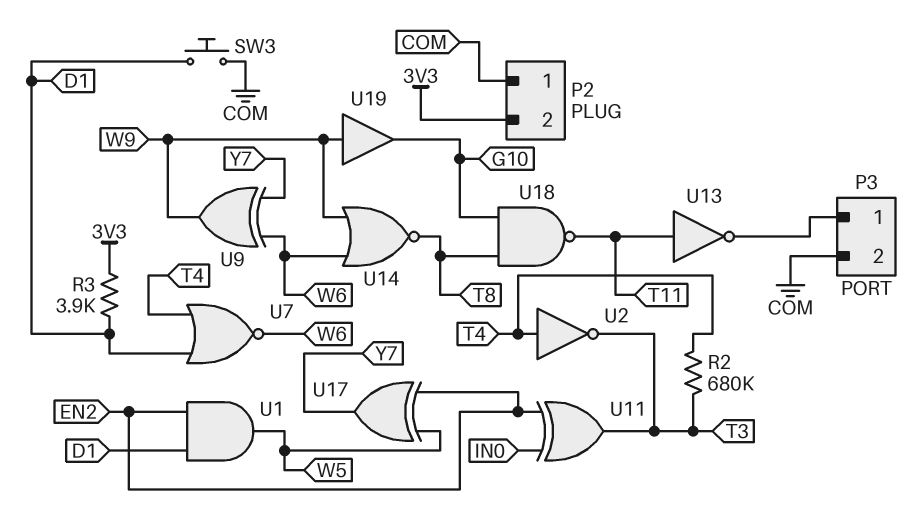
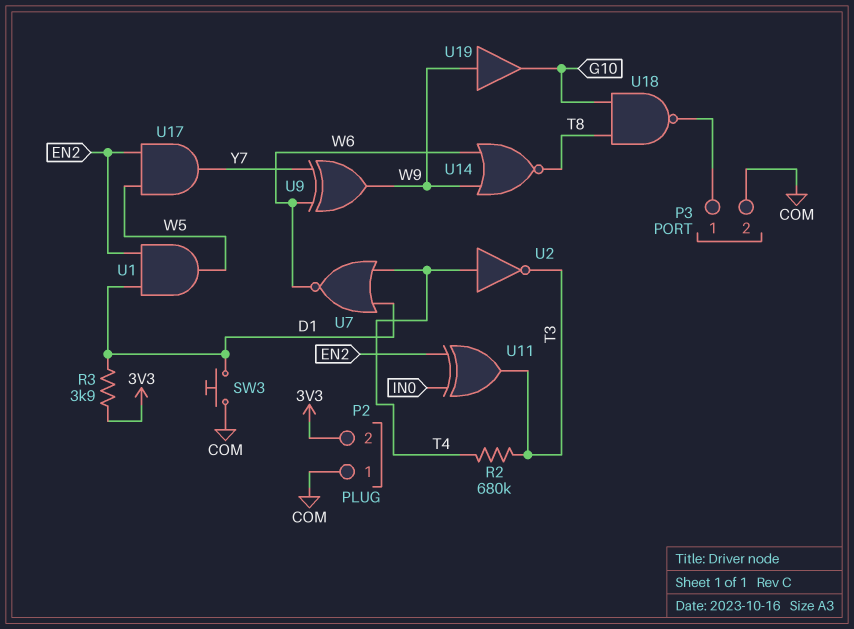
U13: NOT (in T11, out P3/1) -> none
U17: XOR (in EN2, in W5, out Y7) -> AND (in EN2, in W5, out Y7)
U18: NAND (in G10, in T8, out T11) -> NAND (in G10, in T8, out P3/1)

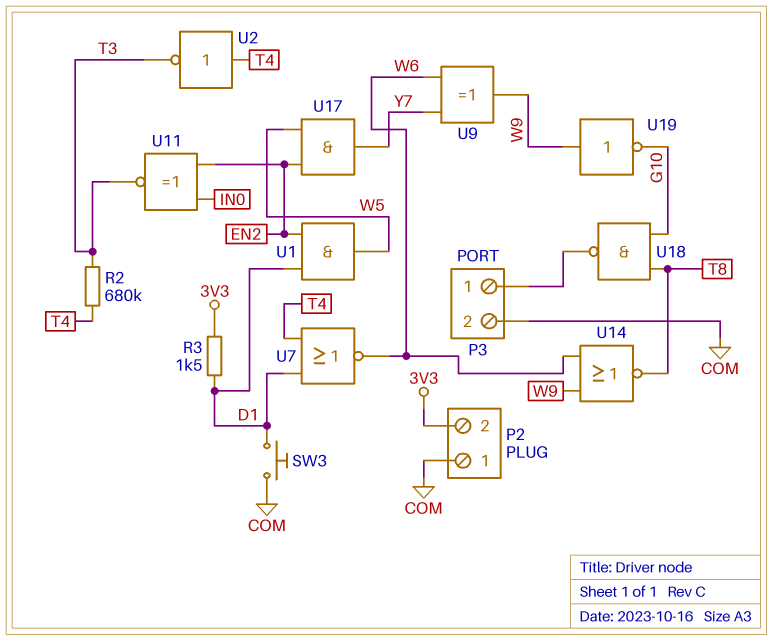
R3: 3.9k (3V3, D1) -> 1.5k (3V3, D1)
U11: XOR (in EN2, in IN0, out T3) -> XNOR (in EN2, in IN0, out T3)
U19: buffer (in W9, out G10) -> NOT (in W9, out G10)

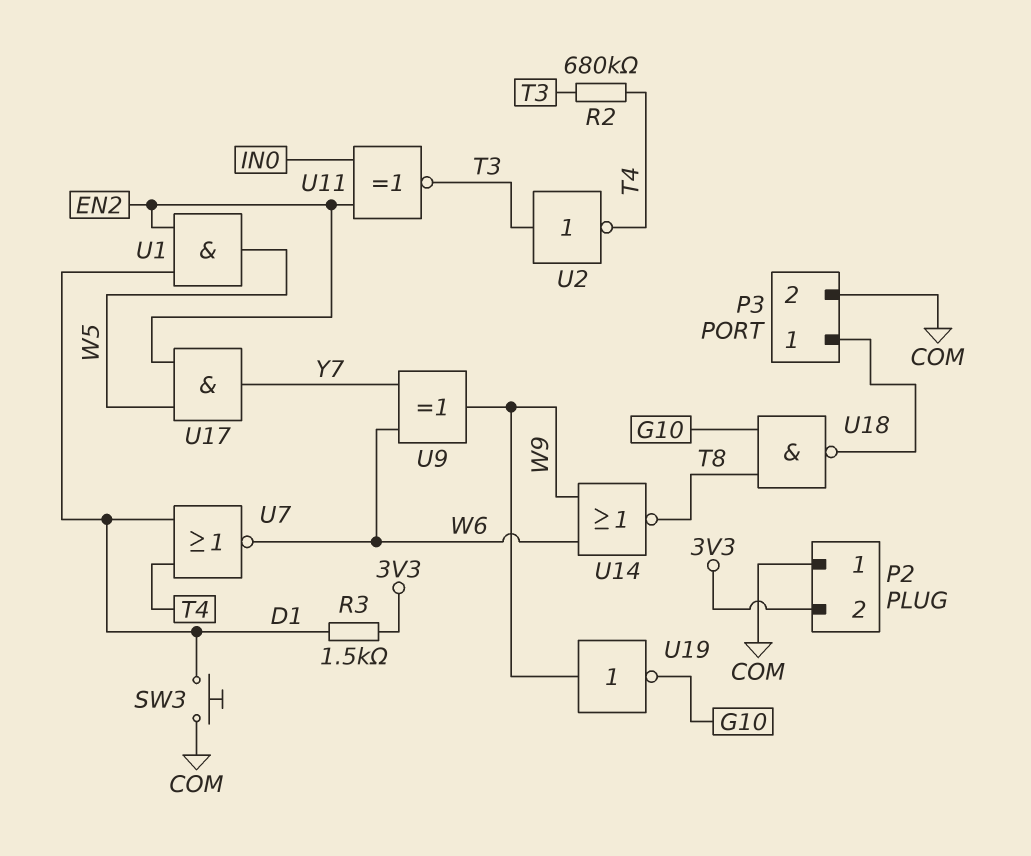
U2: NOT (in T4, out T3) -> NOT (in T3, out T4)

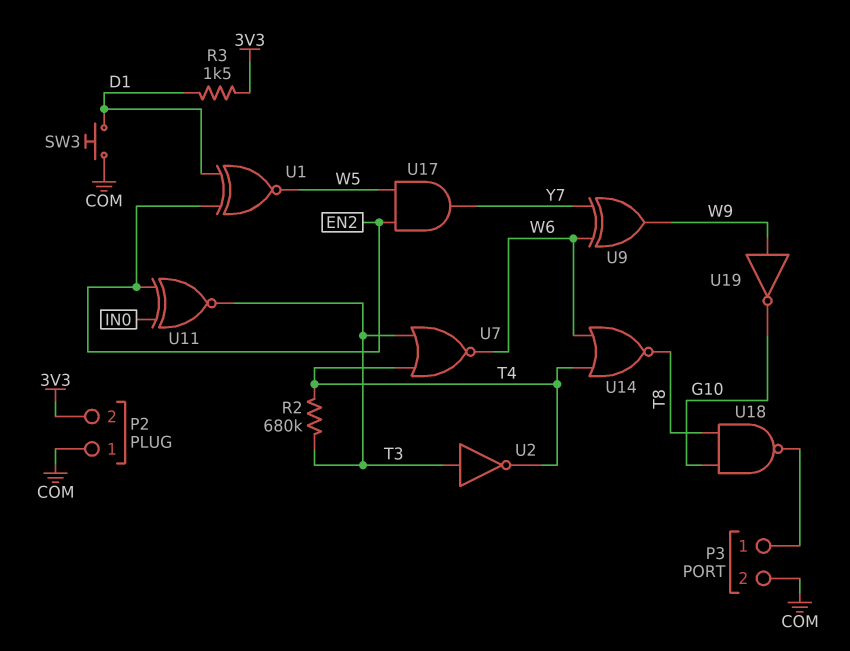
U1: AND (in D1, in EN2, out W5) -> XNOR (in D1, in EN2, out W5)
U7: NOR (in D1, in T4, out W6) -> NOR (in T3, in T4, out W6)
U14: NOR (in W6, in W9, out T8) -> NOR (in T4, in W6, out T8)

